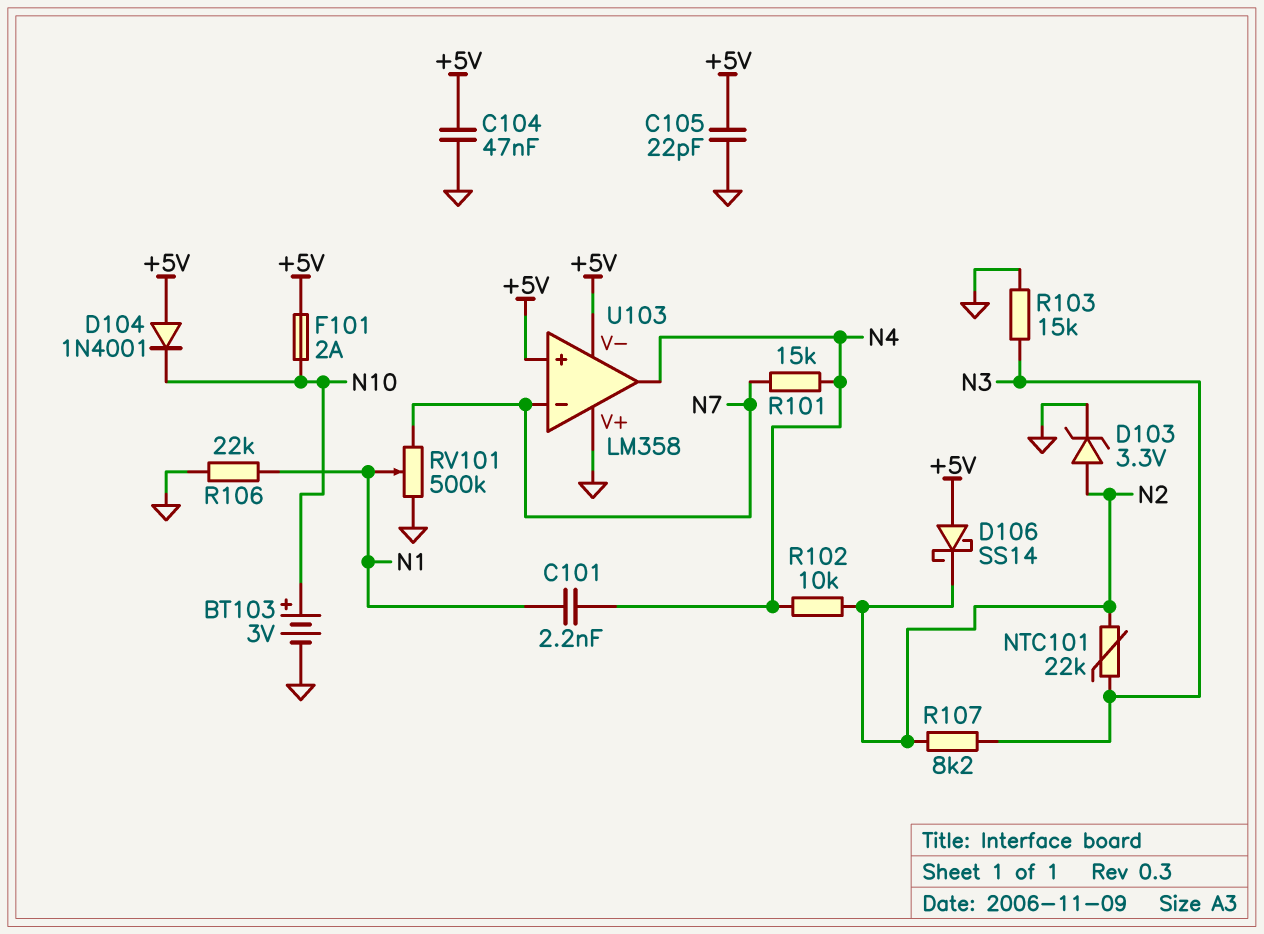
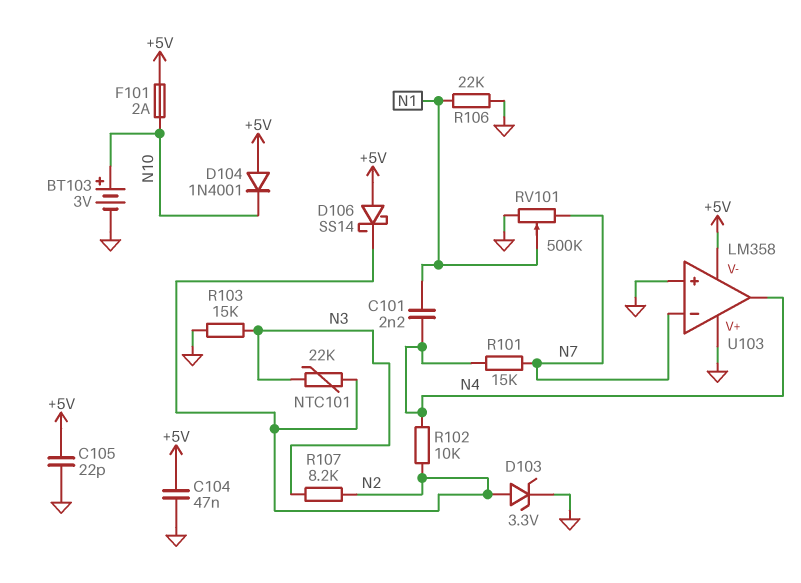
U103 pin in+: +5V -> GND

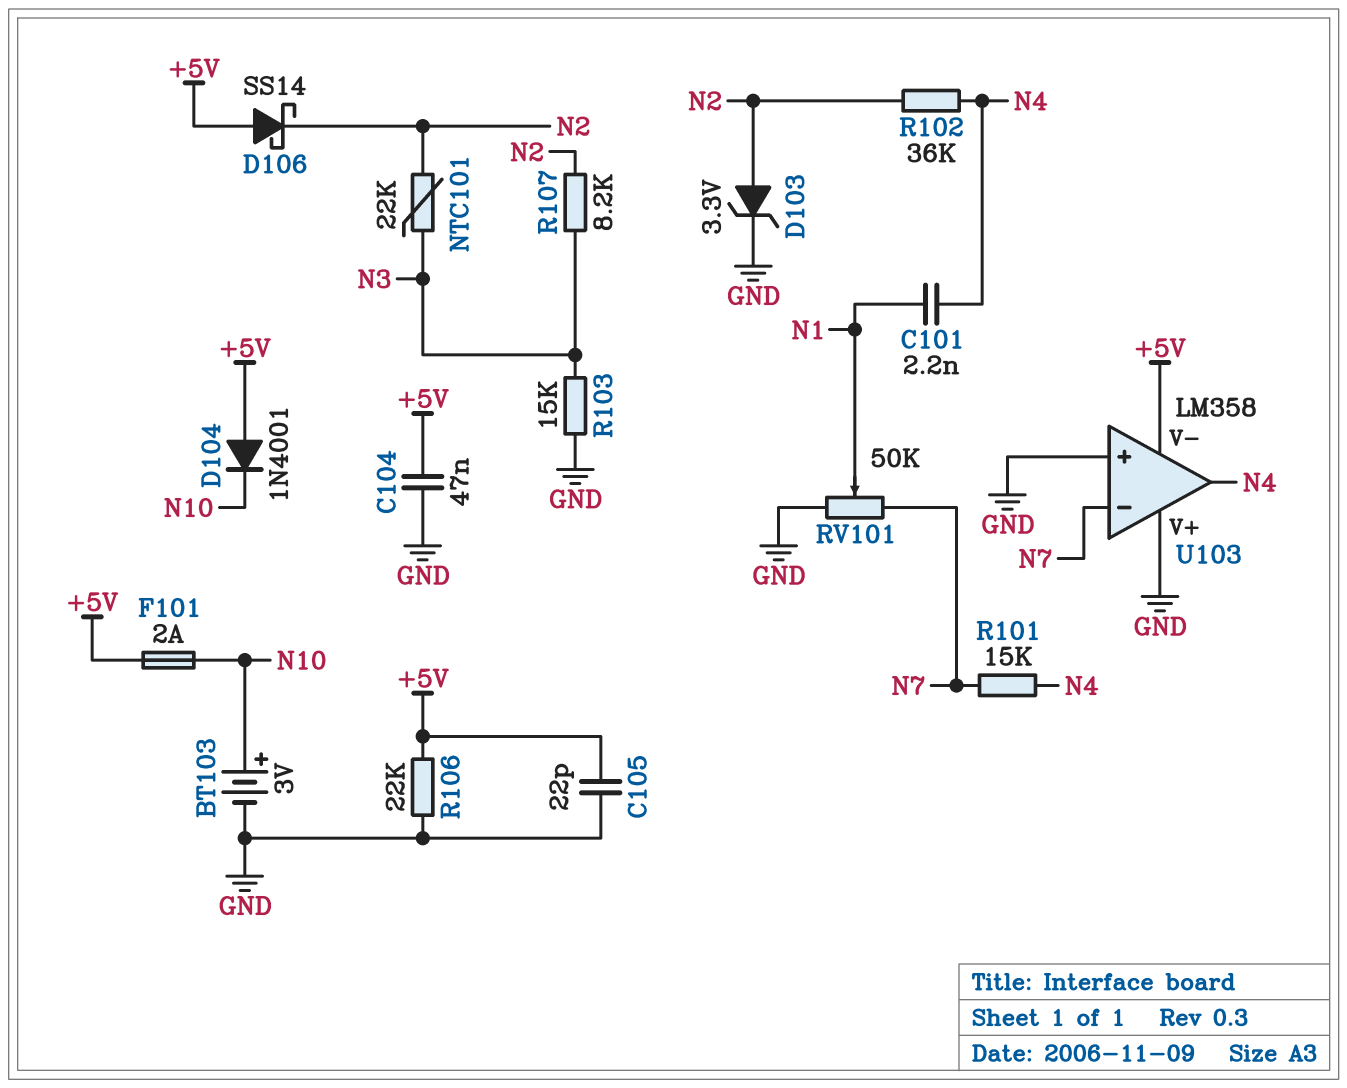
R102: 10k (N2, N4) -> 36k (N2, N4)
R106: 22k (GND, N1) -> 22k (+5V, GND)
RV101: 500k (GND, N7, wiper N1) -> 50k (GND, N7, wiper N1)

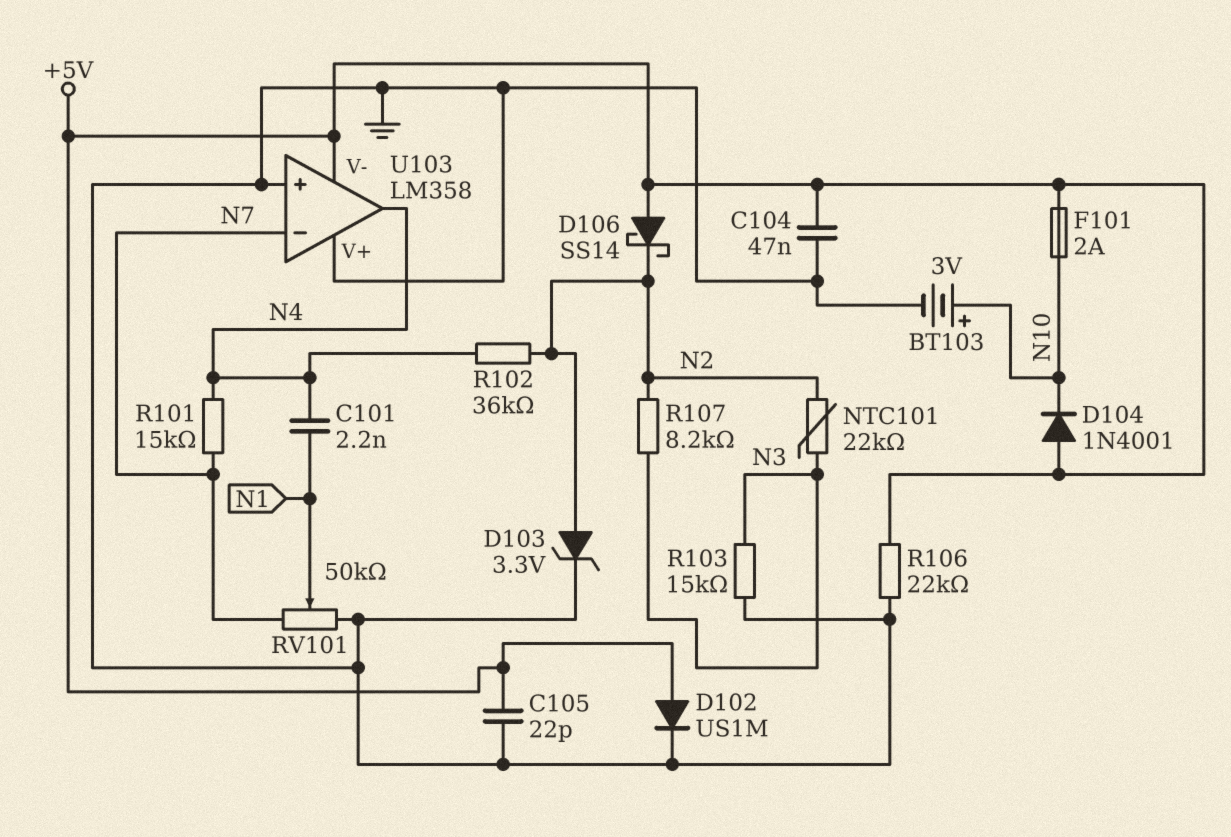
D102: none -> diode US1M (A +5V, K GND)

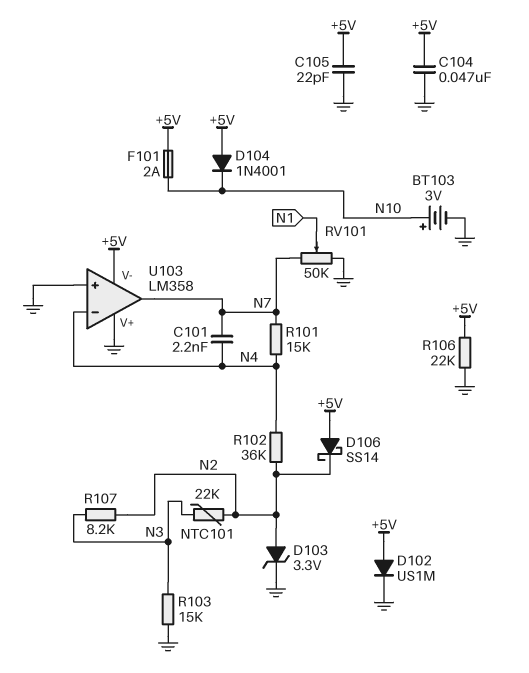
C101: 2.2nF (N1, N4) -> 2.2nF (N4, N7)
U103 pin in-: N7 -> N4
U103 pin out: N4 -> N7

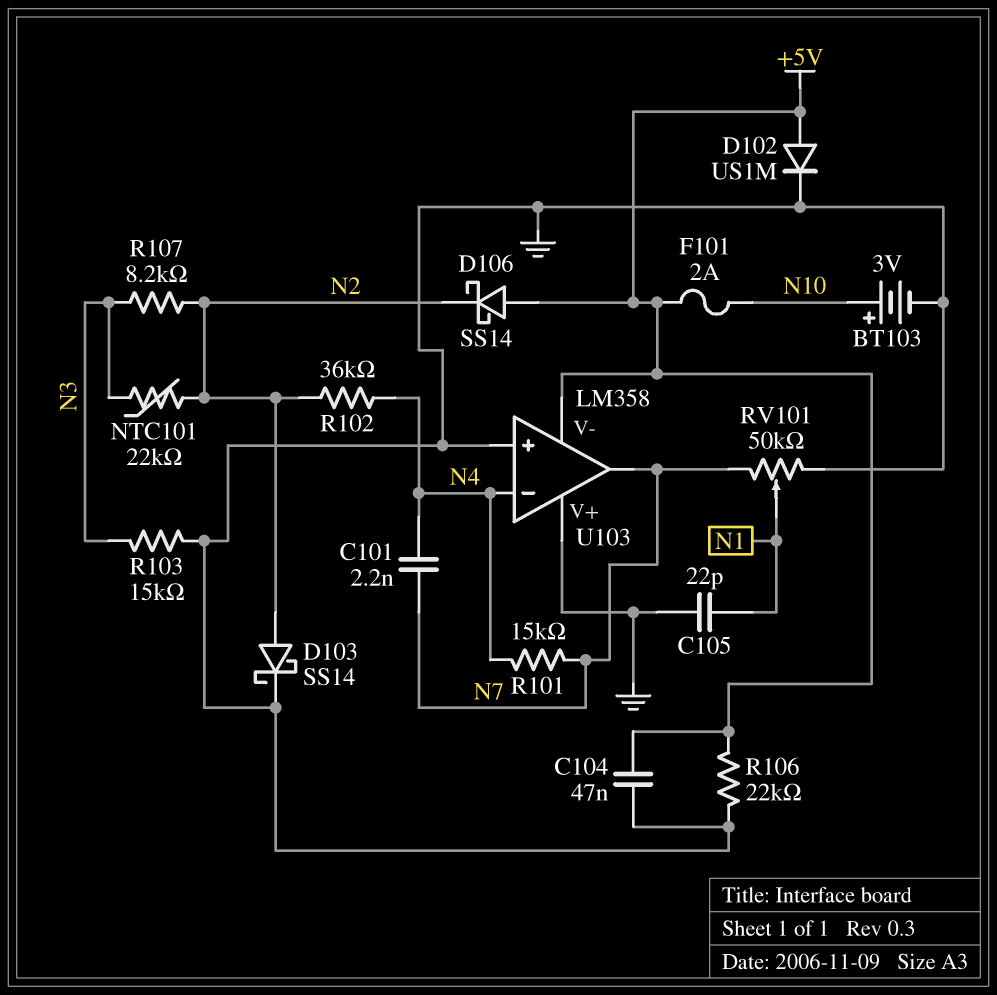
C105: 22pF (+5V, GND) -> 22pF (GND, N1)
D103: zener 3.3V (A N2, K GND) -> schottky SS14 (A N2, K GND)
D104: diode 1N4001 (A +5V, K N10) -> none

